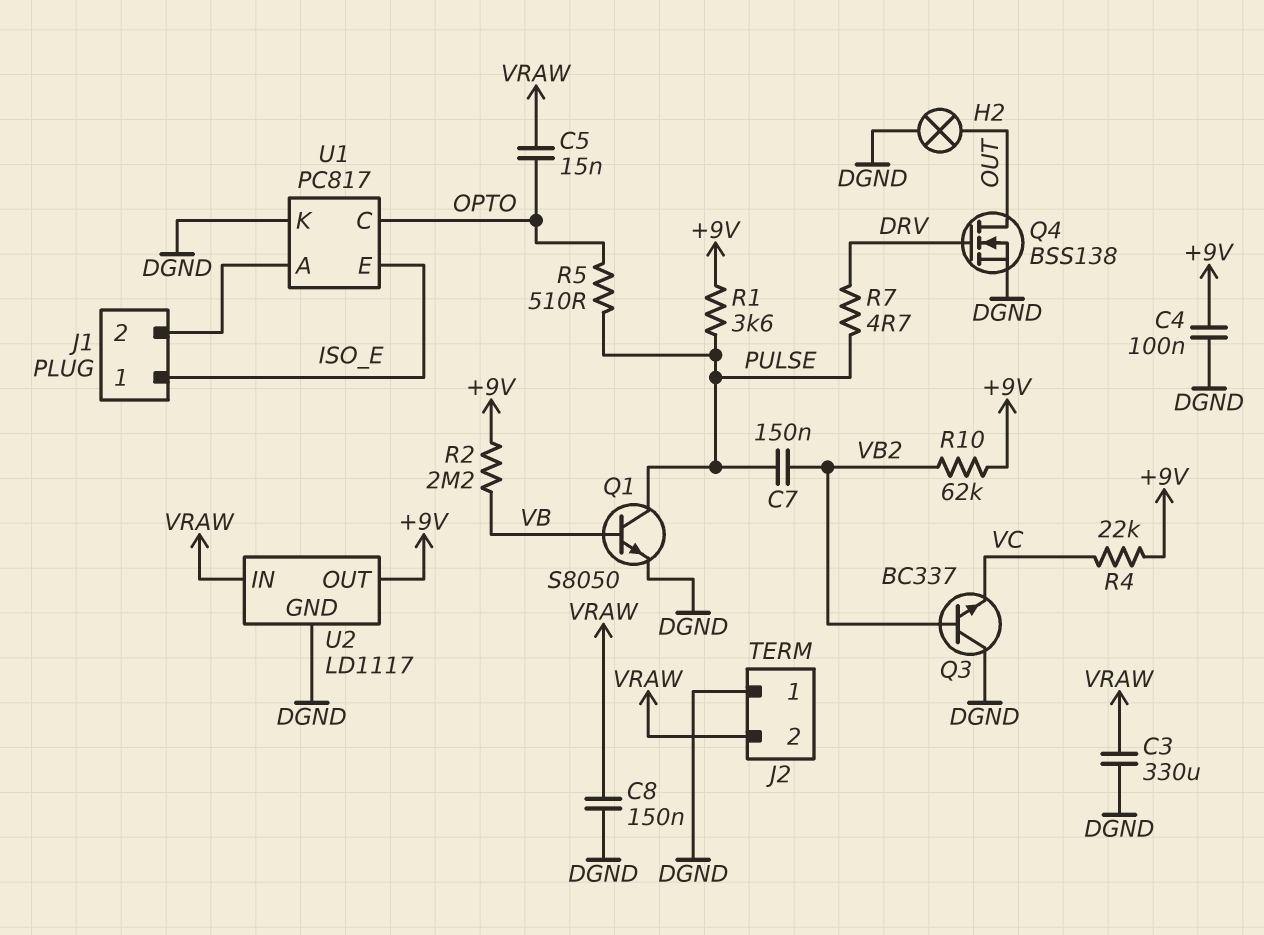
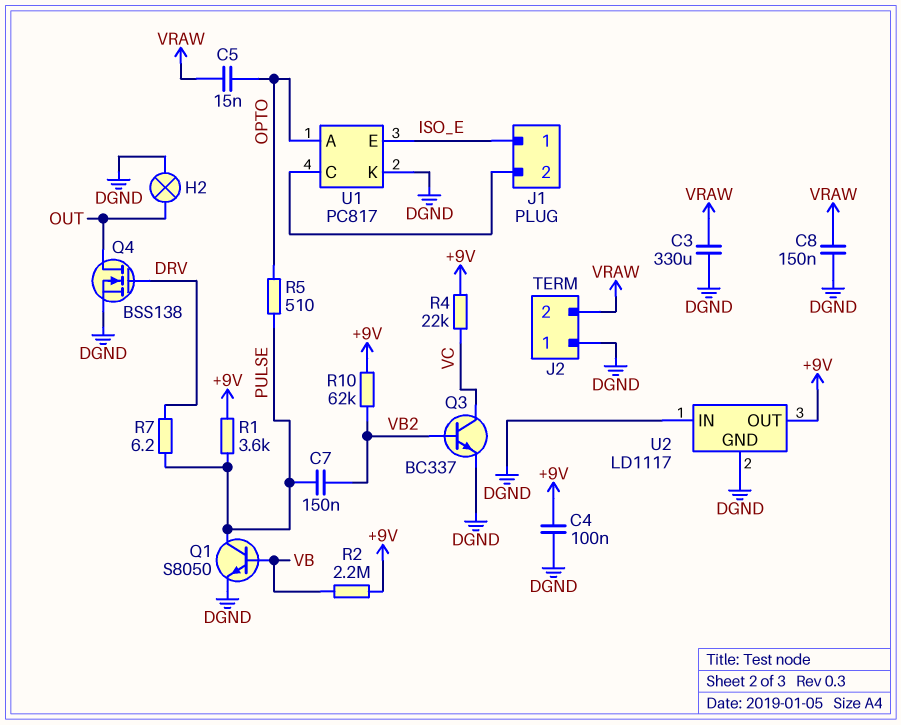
Q3: NPN BC337 (B VB2, C DGND, E VC) -> NPN BC337 (B VB2, C VC, E DGND)
R7: 4.7 (DRV, PULSE) -> 6.2 (DRV, PULSE)
U1 pin A: J1/2 -> OPTO
U1 pin C: OPTO -> J1/2
U2 pin IN: VRAW -> DGND

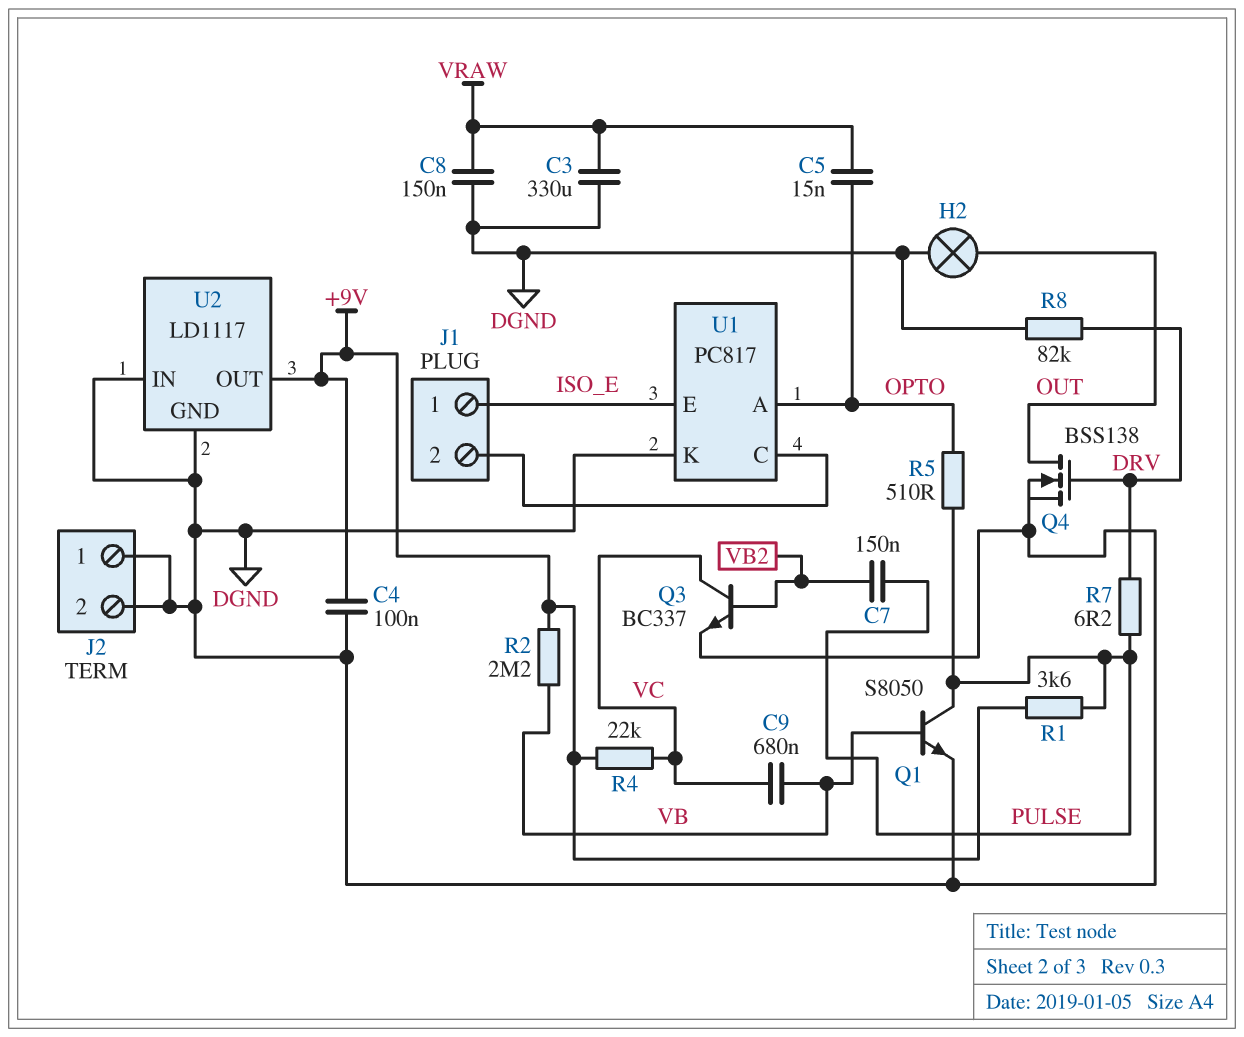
C9: none -> 680nF (VB, VC)
J2 pin 2: VRAW -> DGND
R8: none -> 82k (DGND, DRV)
R10: 62k (+9V, VB2) -> none

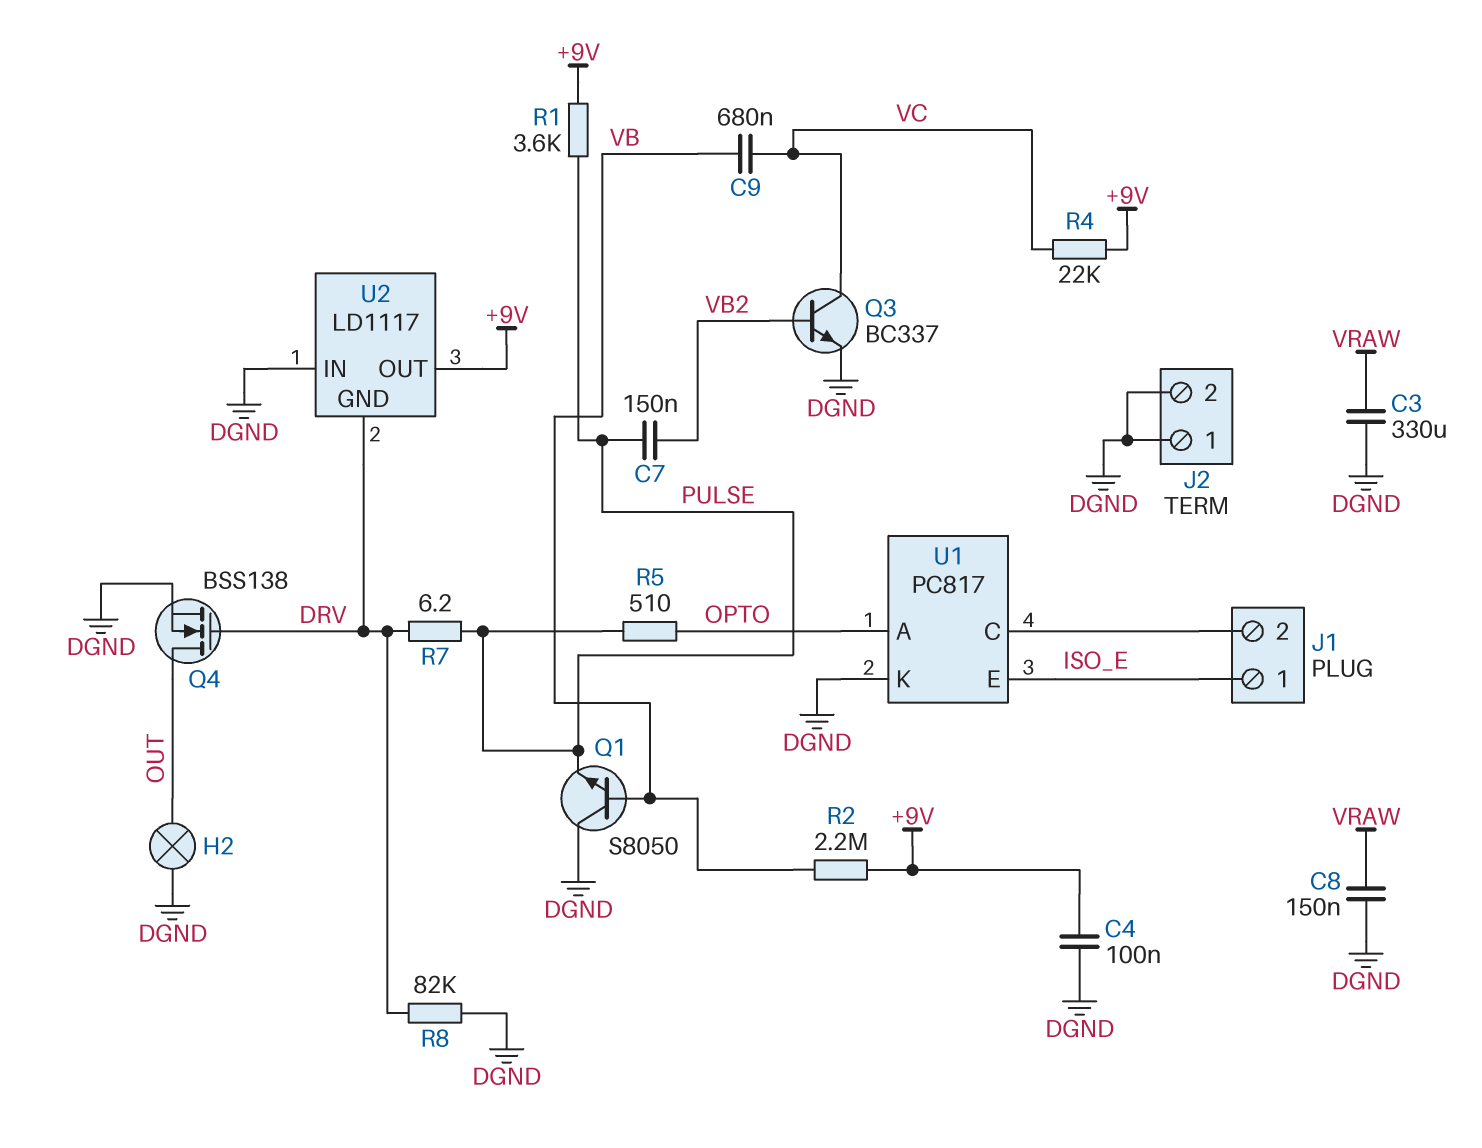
C5: 15nF (OPTO, VRAW) -> none
Q1: NPN S8050 (B VB, C PULSE, E DGND) -> NPN S8050 (B VB, C DGND, E PULSE)
U2 pin GND: DGND -> DRV

